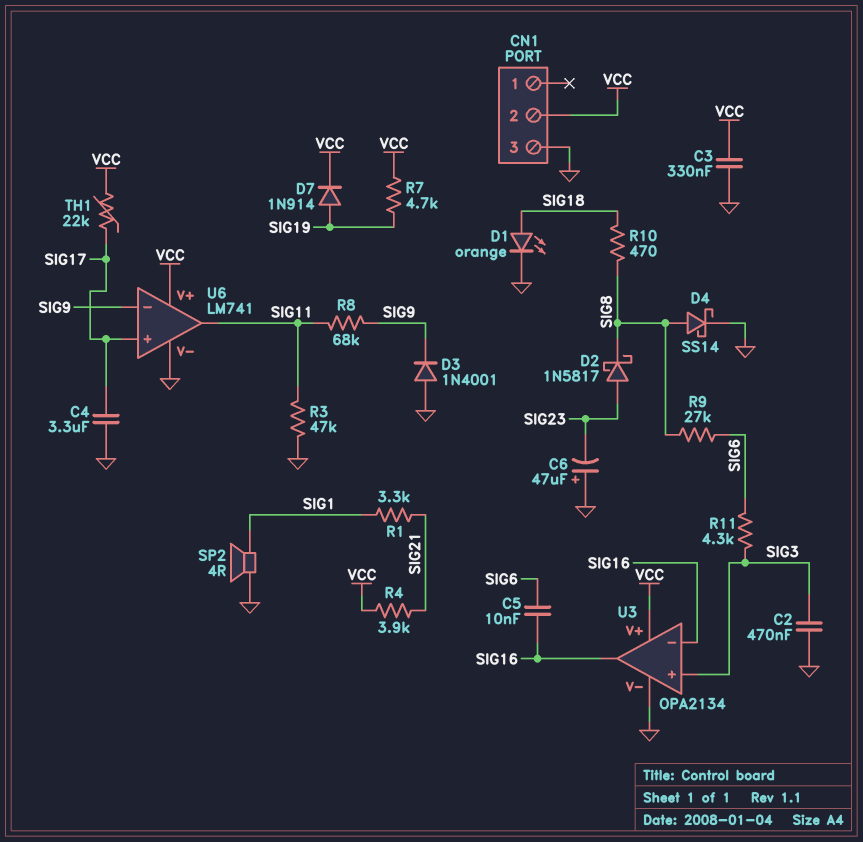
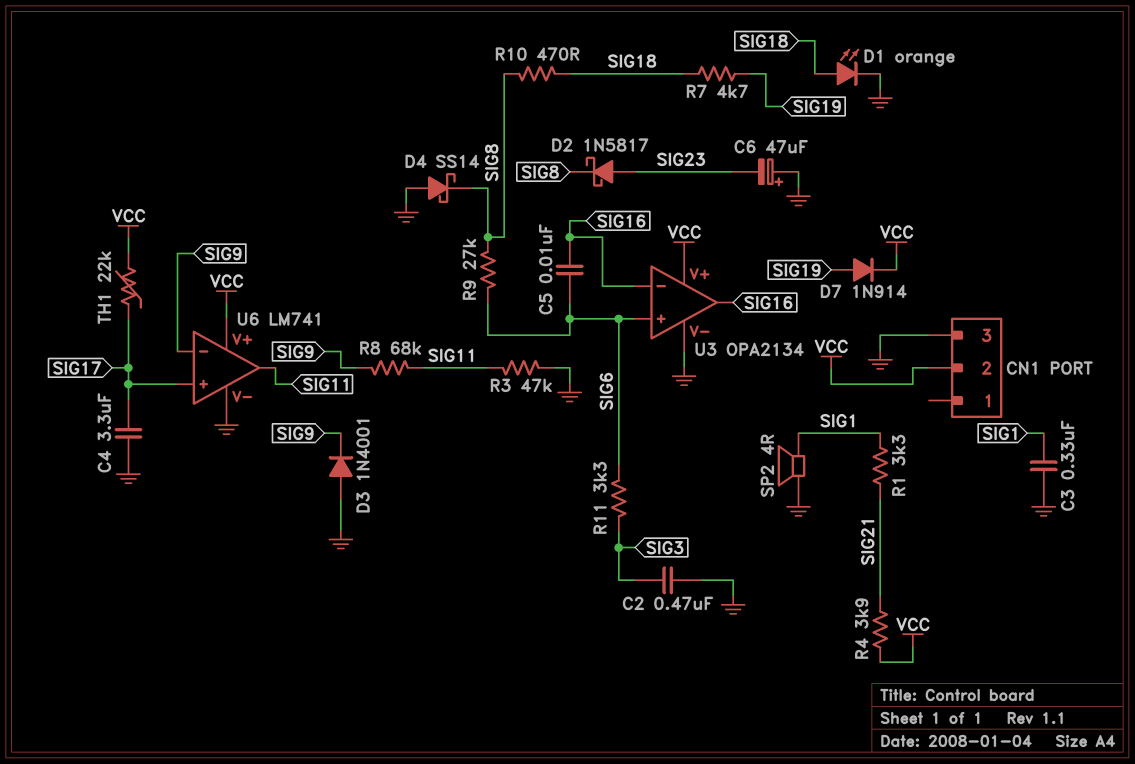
C3: 330nF (GND, VCC) -> 330nF (GND, SIG1)
D4: schottky SS14 (A SIG8, K GND) -> schottky SS14 (A GND, K SIG8)
R7: 4.7k (SIG19, VCC) -> 4.7k (SIG18, SIG19)
R11: 4.3k (SIG3, SIG6) -> 3.3k (SIG3, SIG6)
U3 pin in+: SIG3 -> SIG6

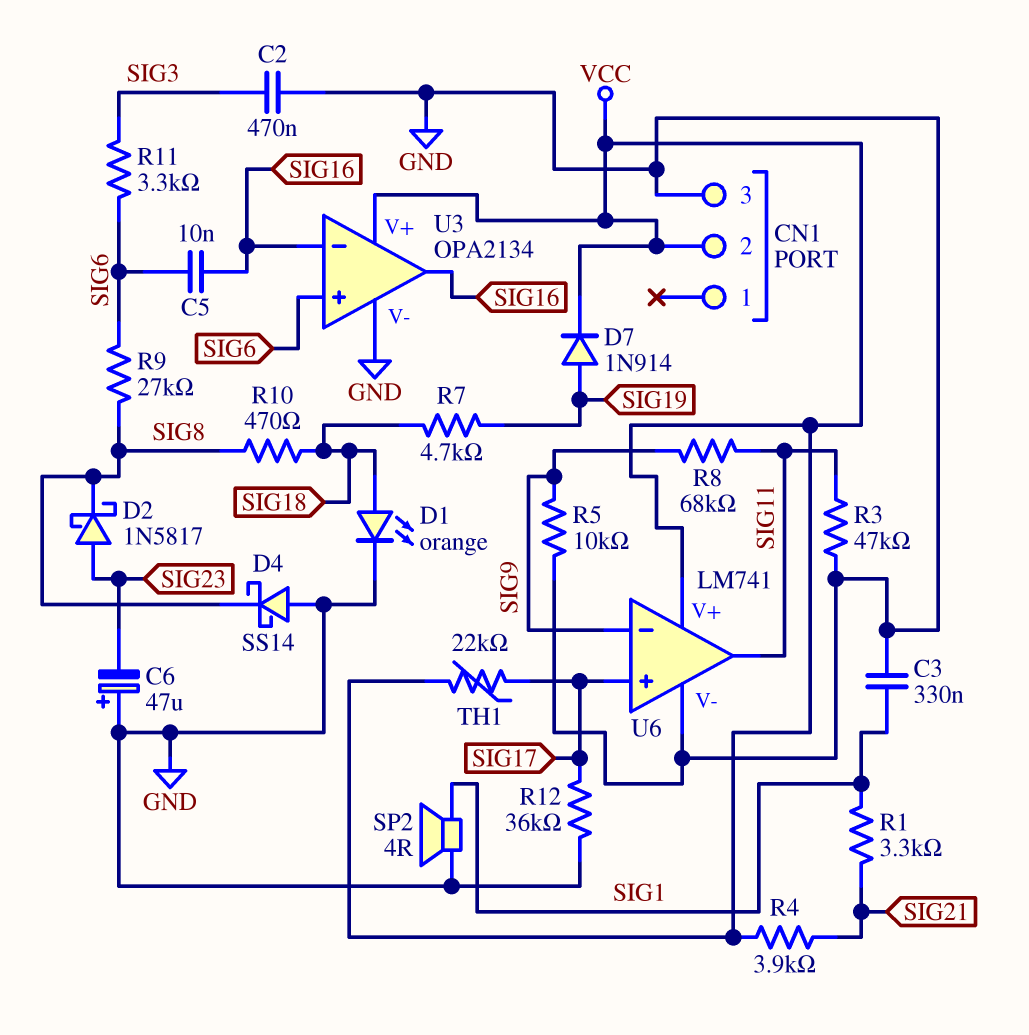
C4: 3.3uF (GND, SIG17) -> none
D3: diode 1N4001 (A GND, K SIG9) -> none
R5: none -> 10k (GND, SIG9)
R12: none -> 36k (GND, SIG17)

